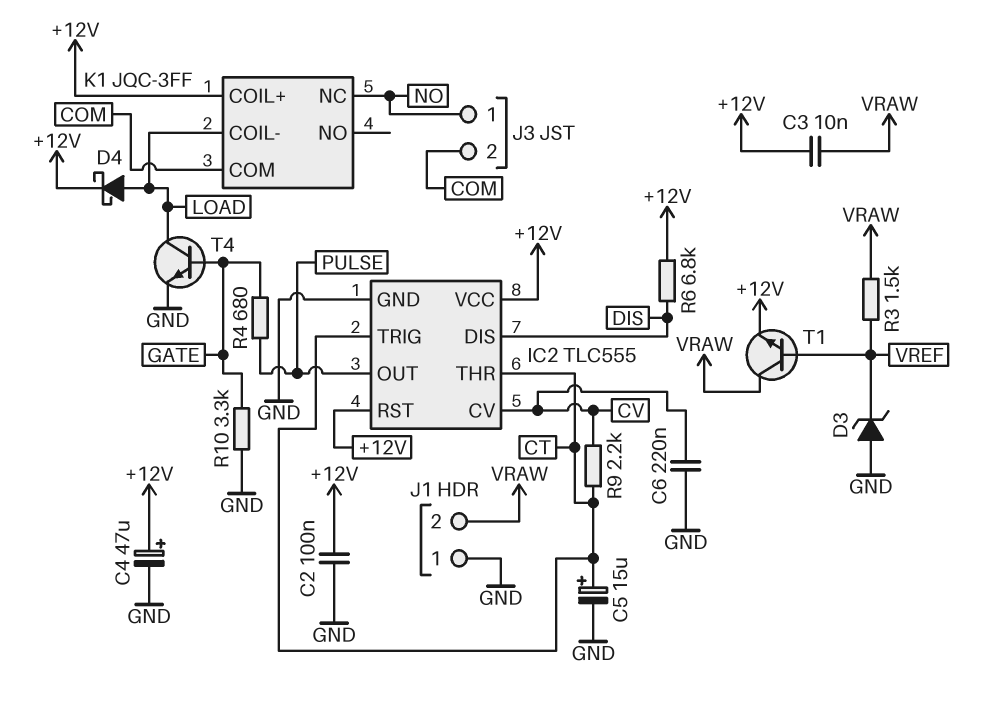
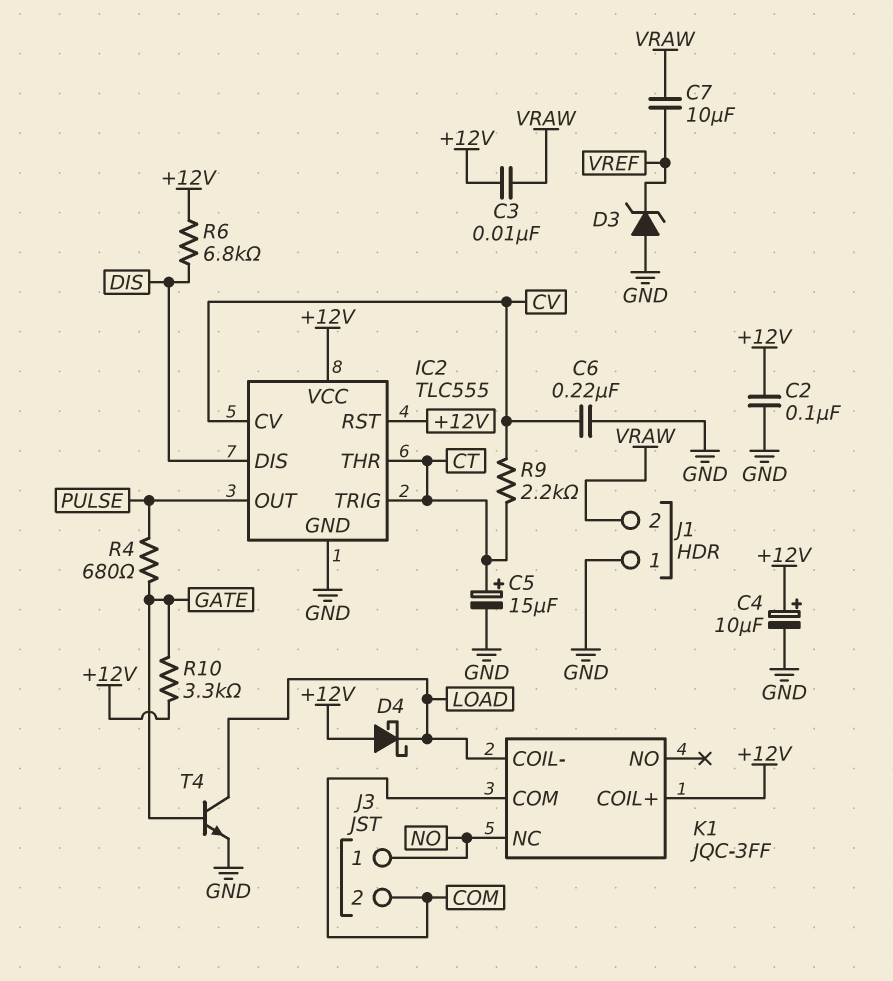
C4: 47uF (plus +12V, minus GND) -> 10uF (plus +12V, minus GND)
C7: none -> 10uF (VRAW, VREF)
D4: schottky (A LOAD, K +12V) -> schottky (A +12V, K LOAD)
R3: 1.5k (VRAW, VREF) -> none
R10: 3.3k (GATE, GND) -> 3.3k (+12V, GATE)
T1: NPN (B VREF, C VRAW, E +12V) -> none

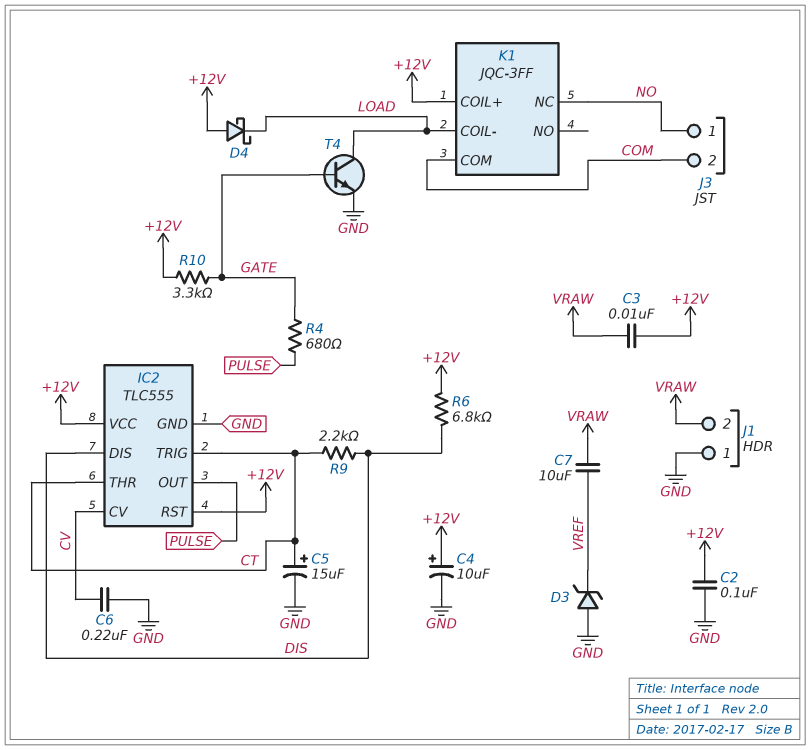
R9: 2.2k (CT, CV) -> 2.2k (CT, DIS)

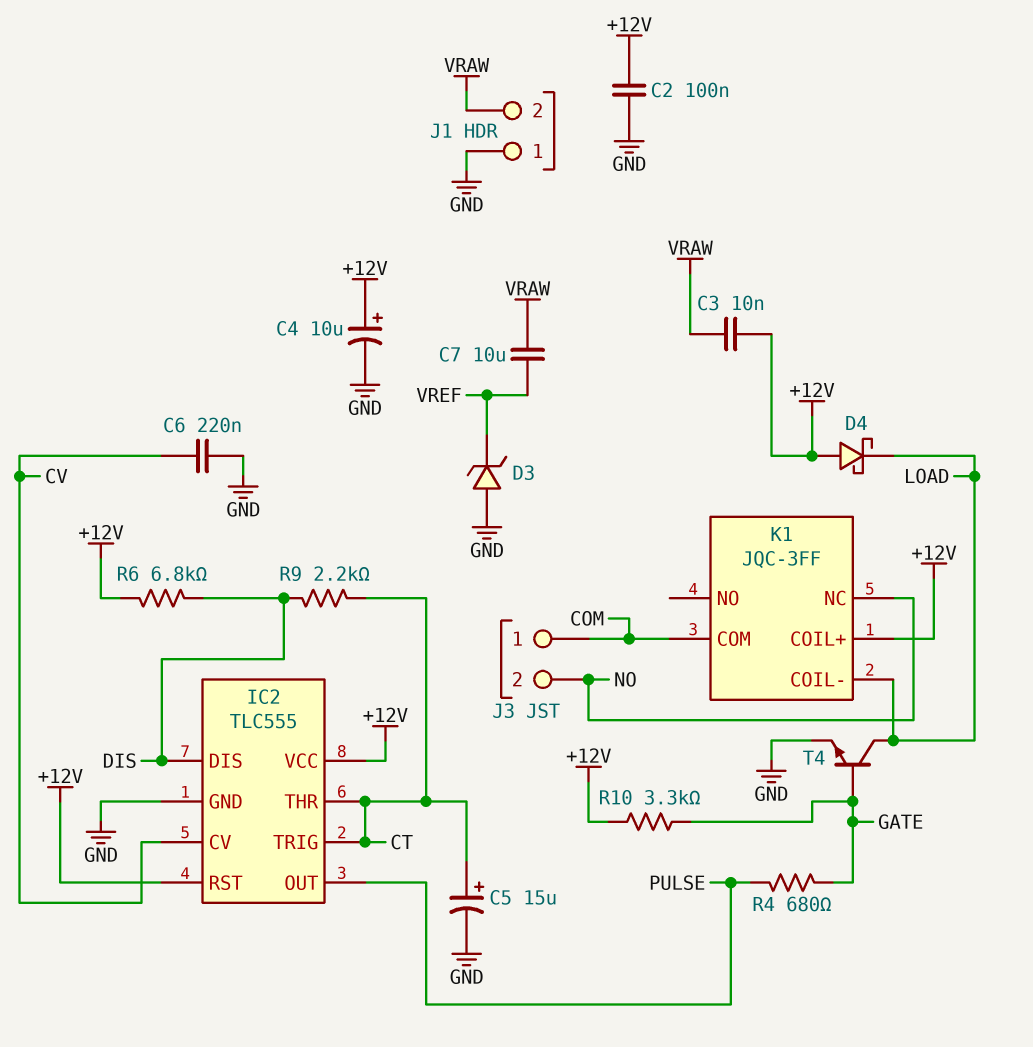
J3 pin 1: NO -> COM
J3 pin 2: COM -> NO

